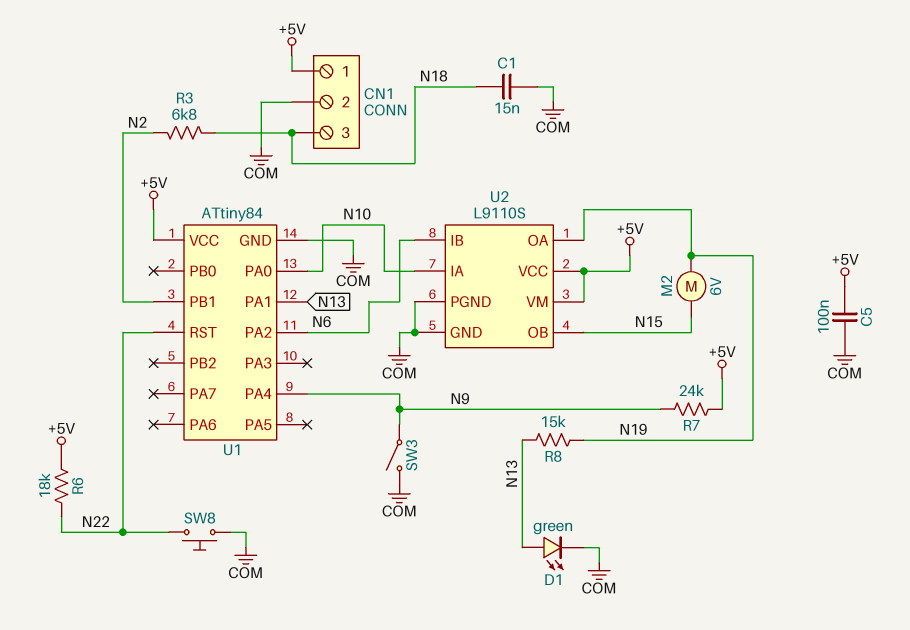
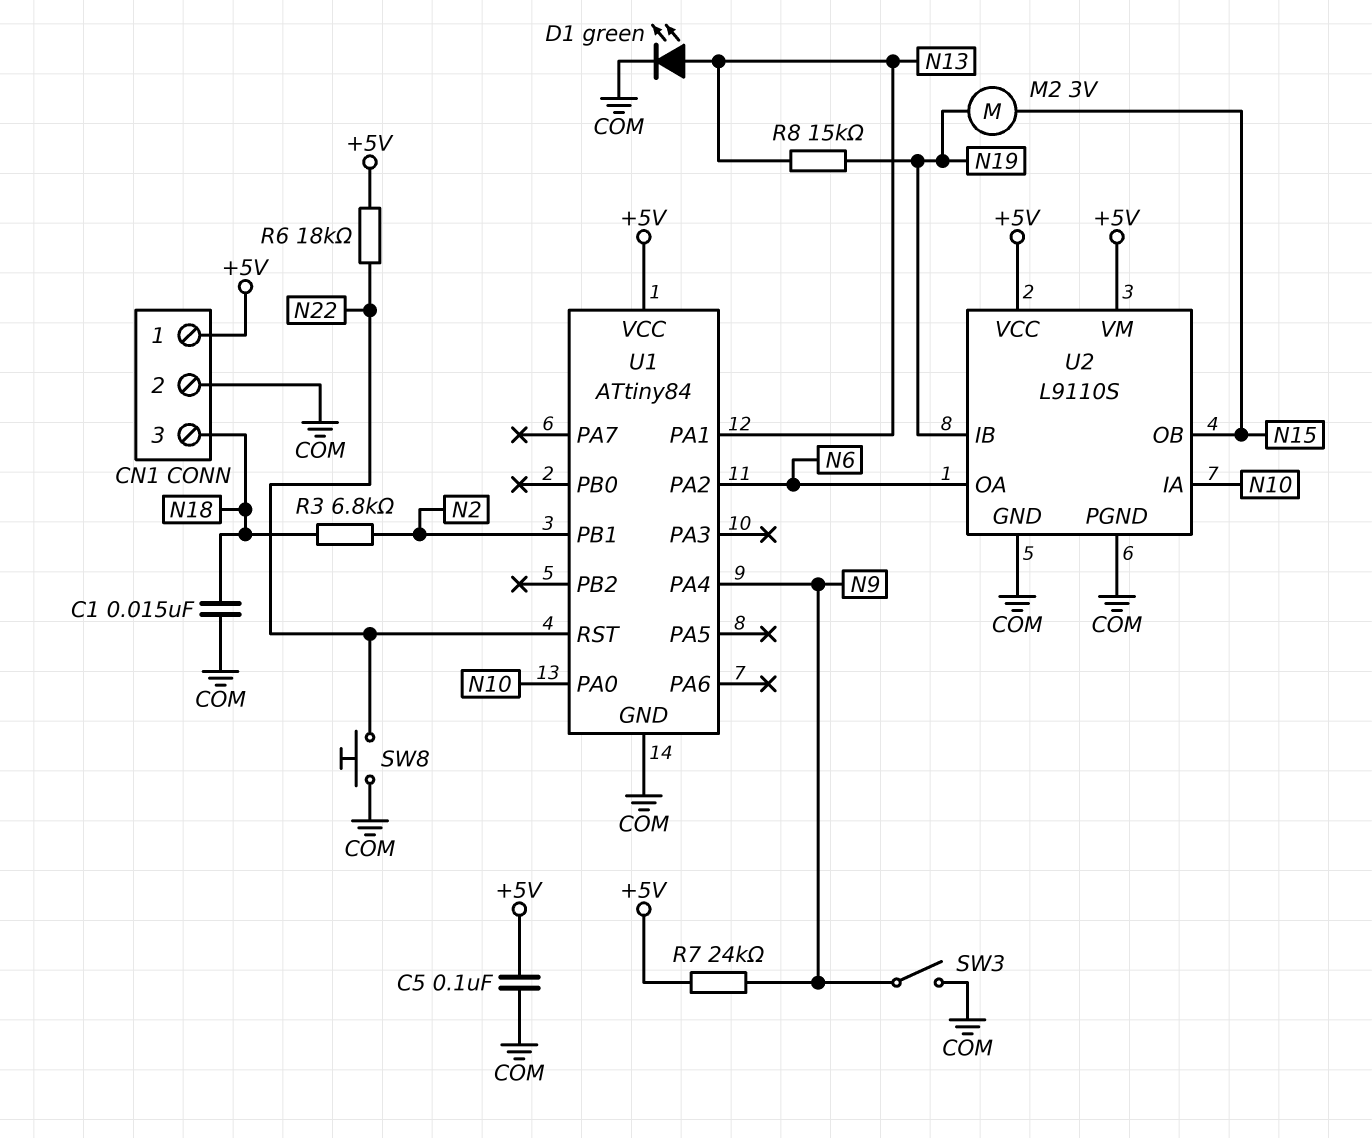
M2: motor 6V (N15, N19) -> motor 3V (N15, N19)
U2 pin IB: N6 -> N19
U2 pin OA: N19 -> N6

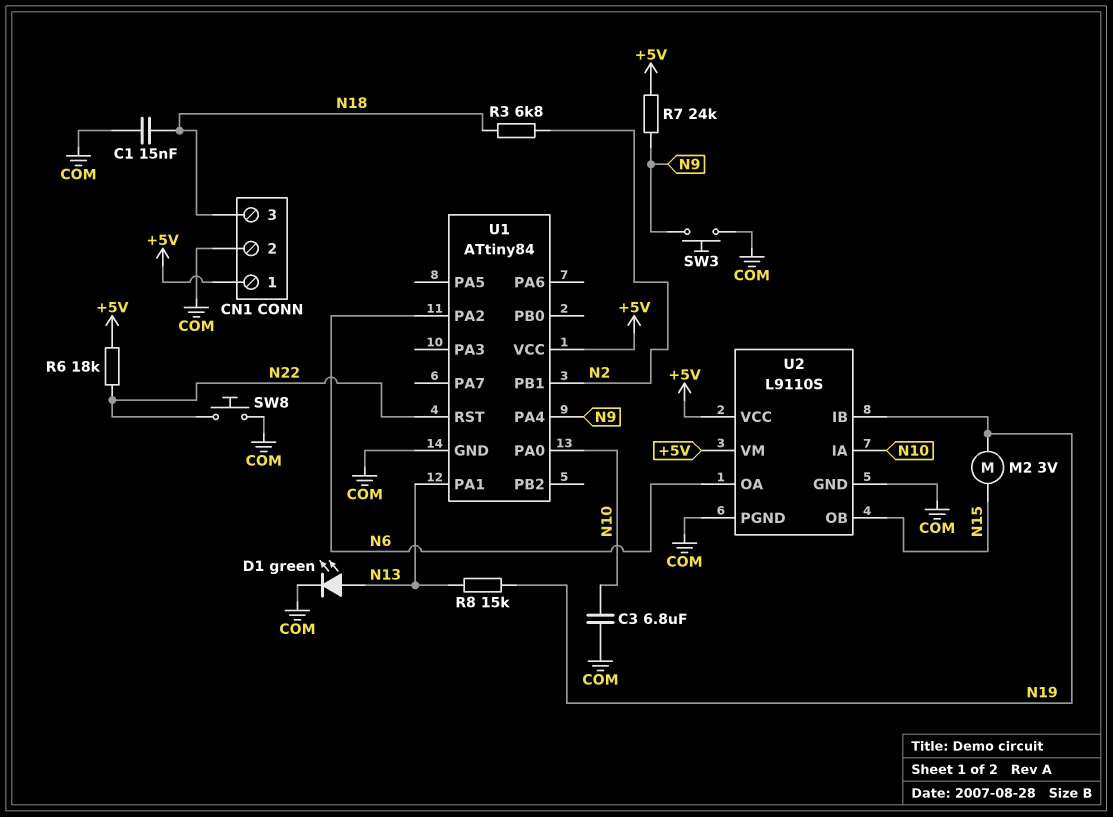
C3: none -> 6.8uF (COM, N10)
C5: 100nF (+5V, COM) -> none
SW3: switch (COM, N9) -> button (COM, N9)

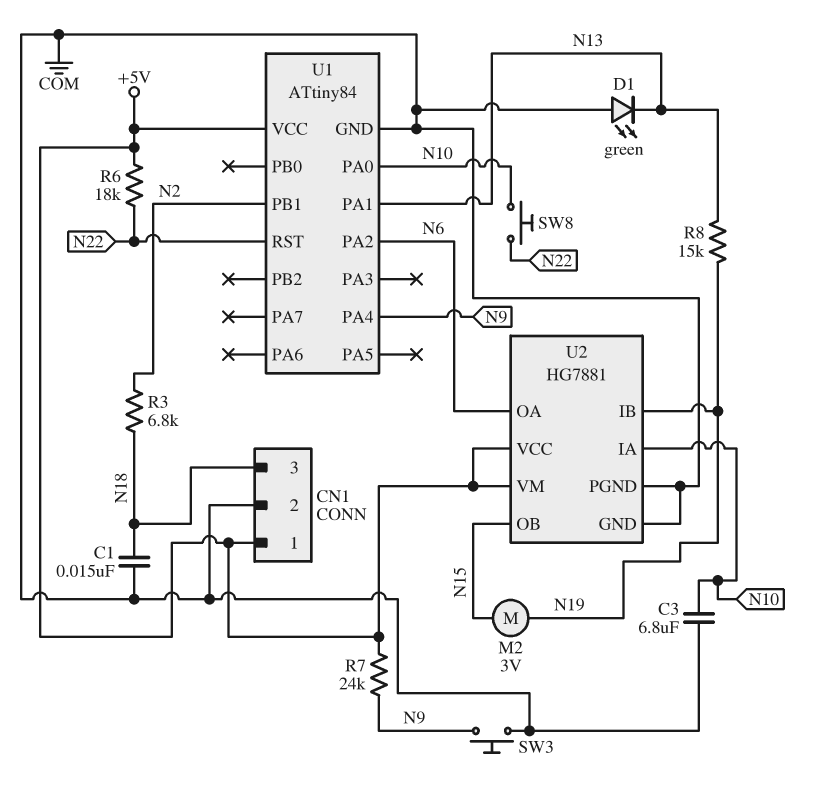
D1: LED green (A N13, K COM) -> LED green (A COM, K N13)
SW8: button (COM, N22) -> button (N10, N22)
U2: L9110S -> HG7881

